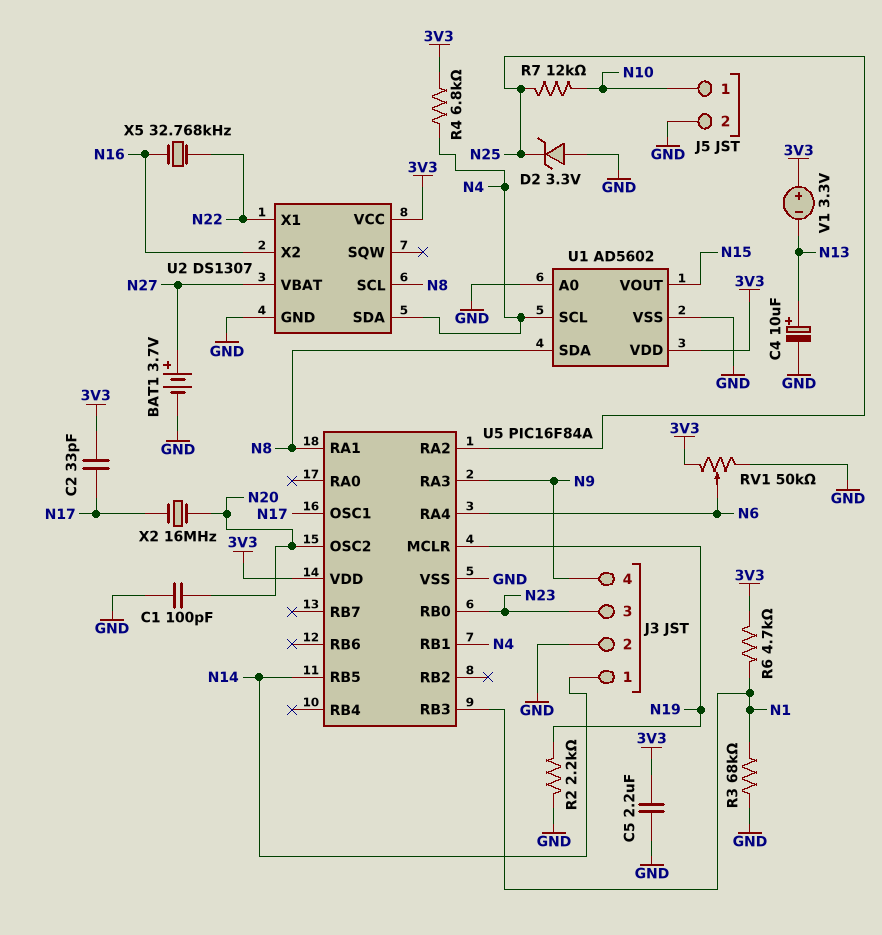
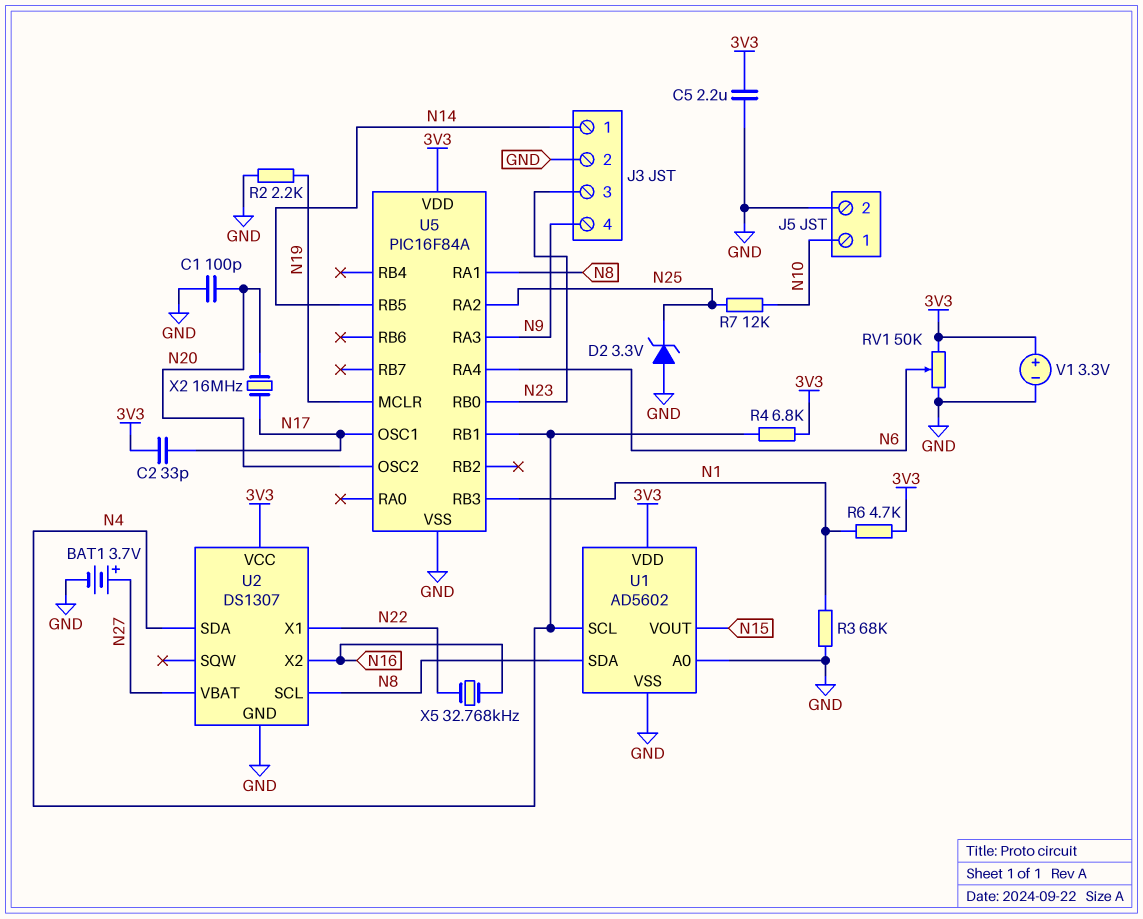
C4: 10uF (plus N13, minus GND) -> none
V1: 3.3V (plus 3V3, minus N13) -> 3.3V (plus 3V3, minus GND)

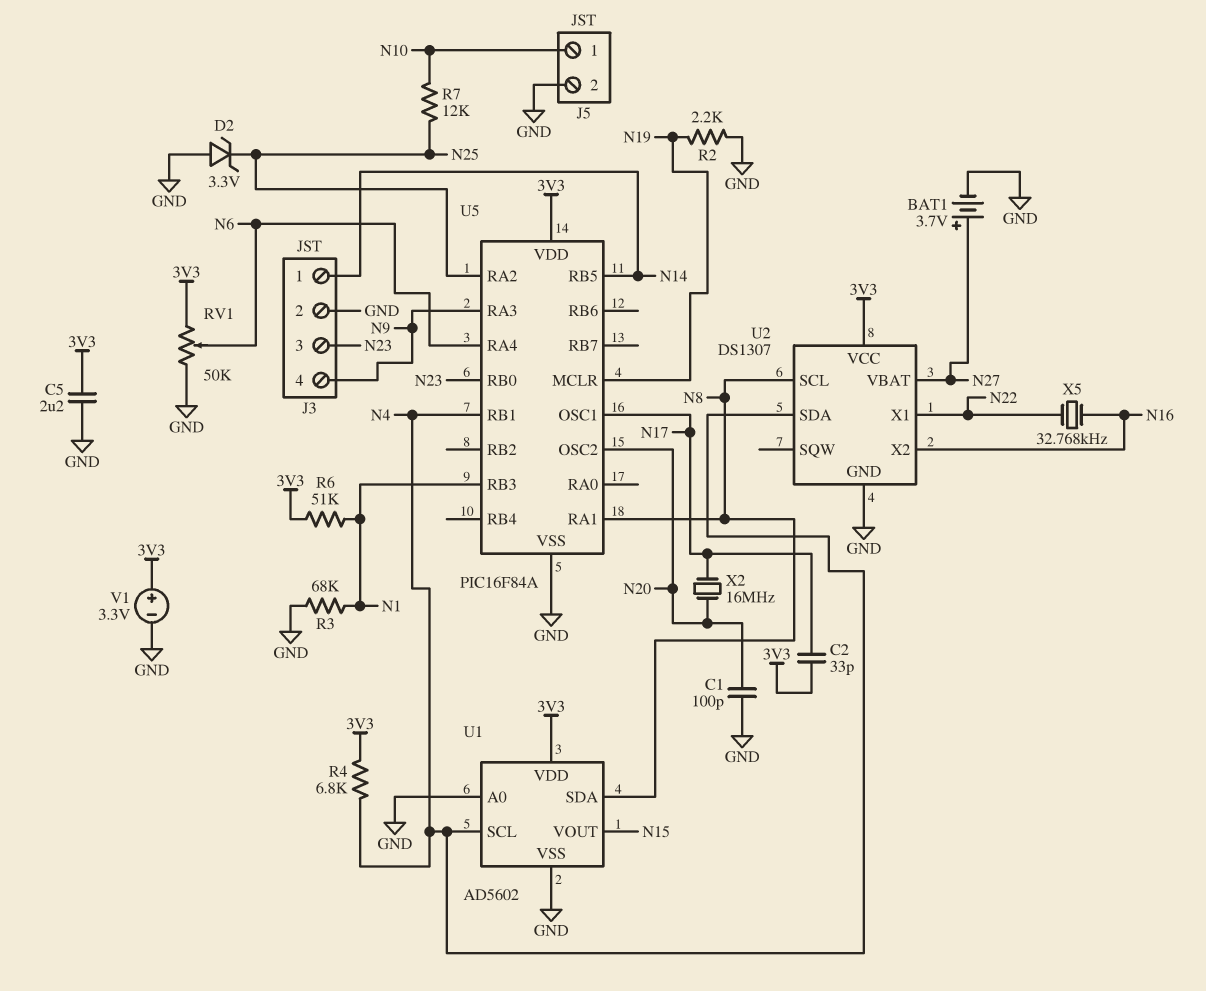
R6: 4.7k (3V3, N1) -> 51k (3V3, N1)

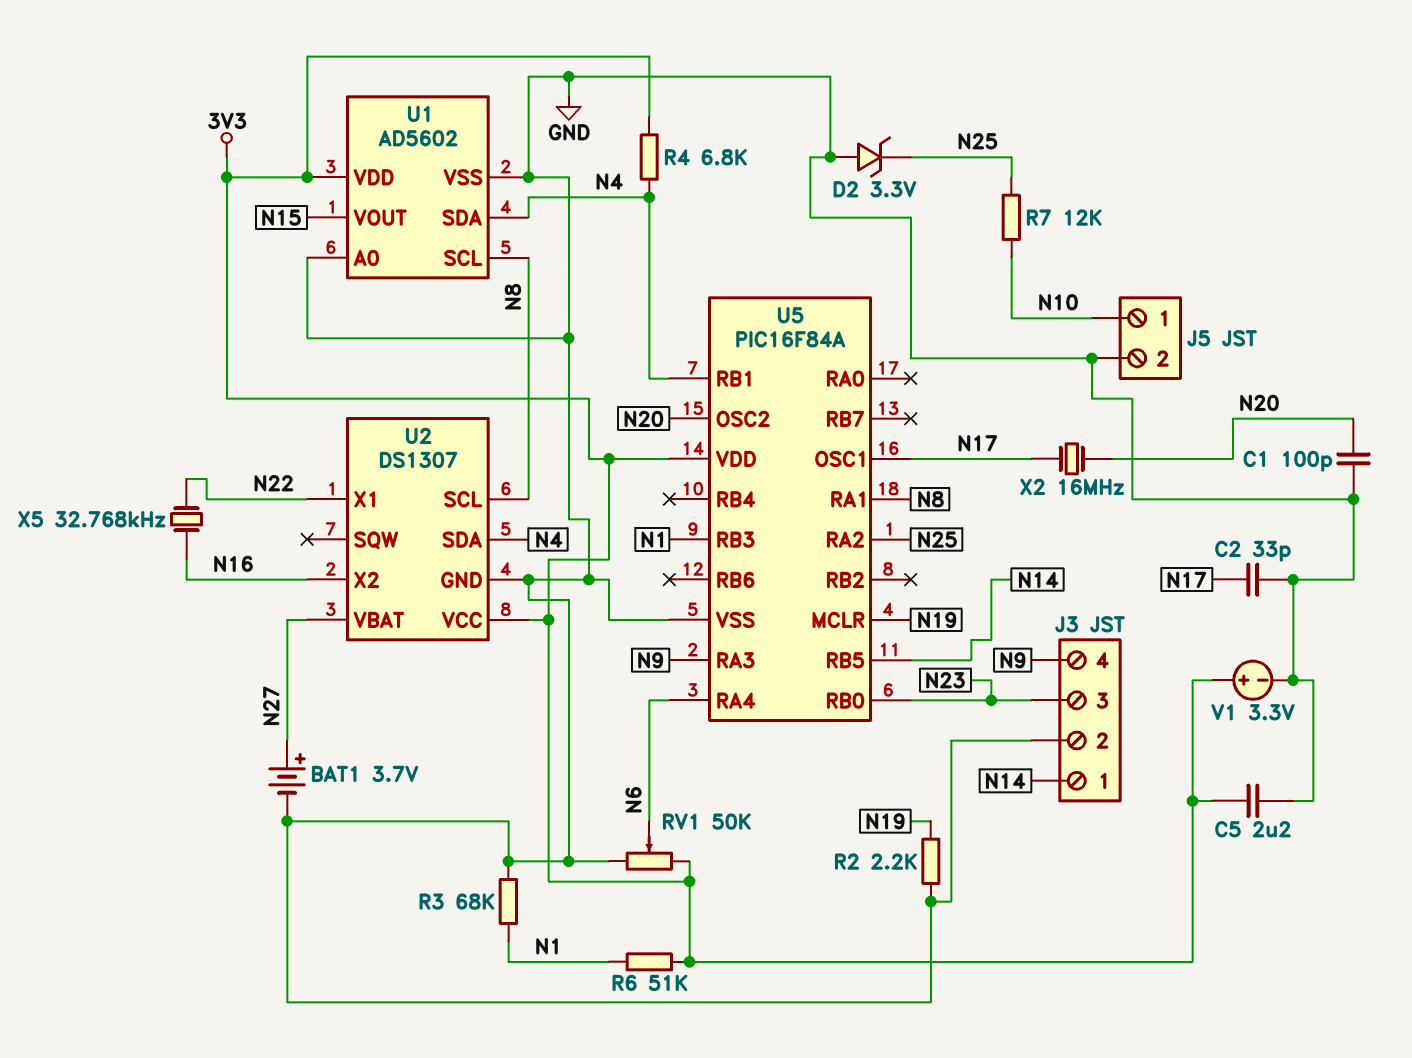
C2: 33pF (3V3, N17) -> 33pF (GND, N17)
U1 pin SCL: N4 -> N8
U1 pin SDA: N8 -> N4

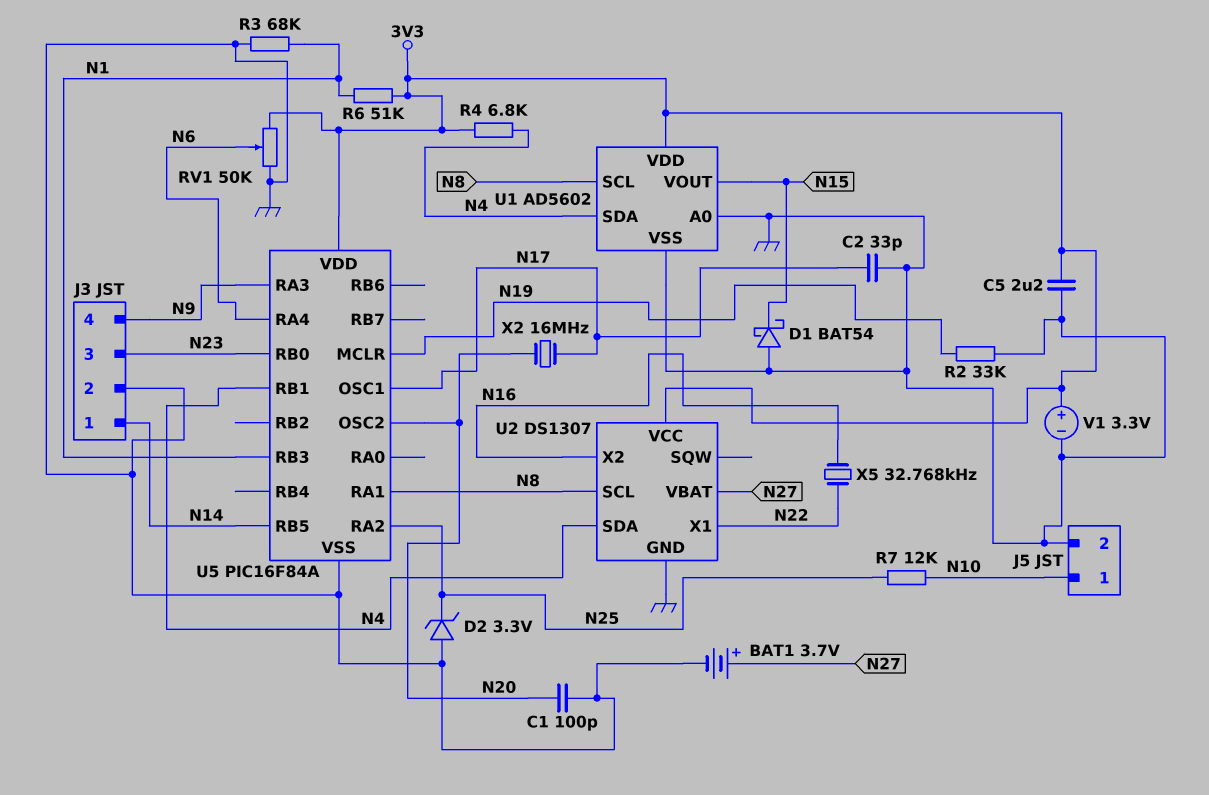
D1: none -> schottky BAT54 (A GND, K N15)
R2: 2.2k (GND, N19) -> 33k (GND, N19)

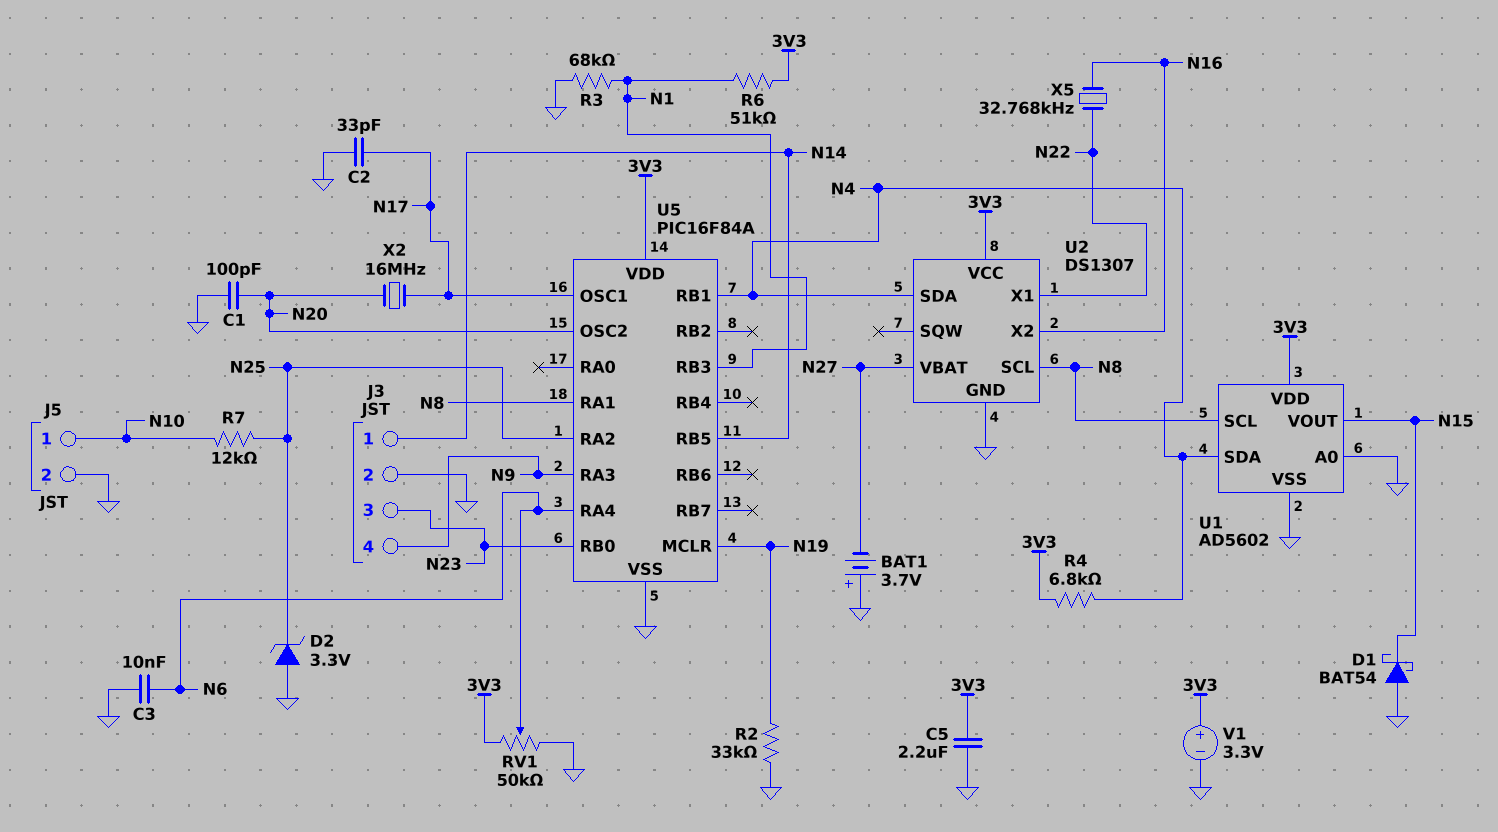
BAT1: 3.7V (plus N27, minus GND) -> 3.7V (plus GND, minus N27)
C3: none -> 10nF (GND, N6)

